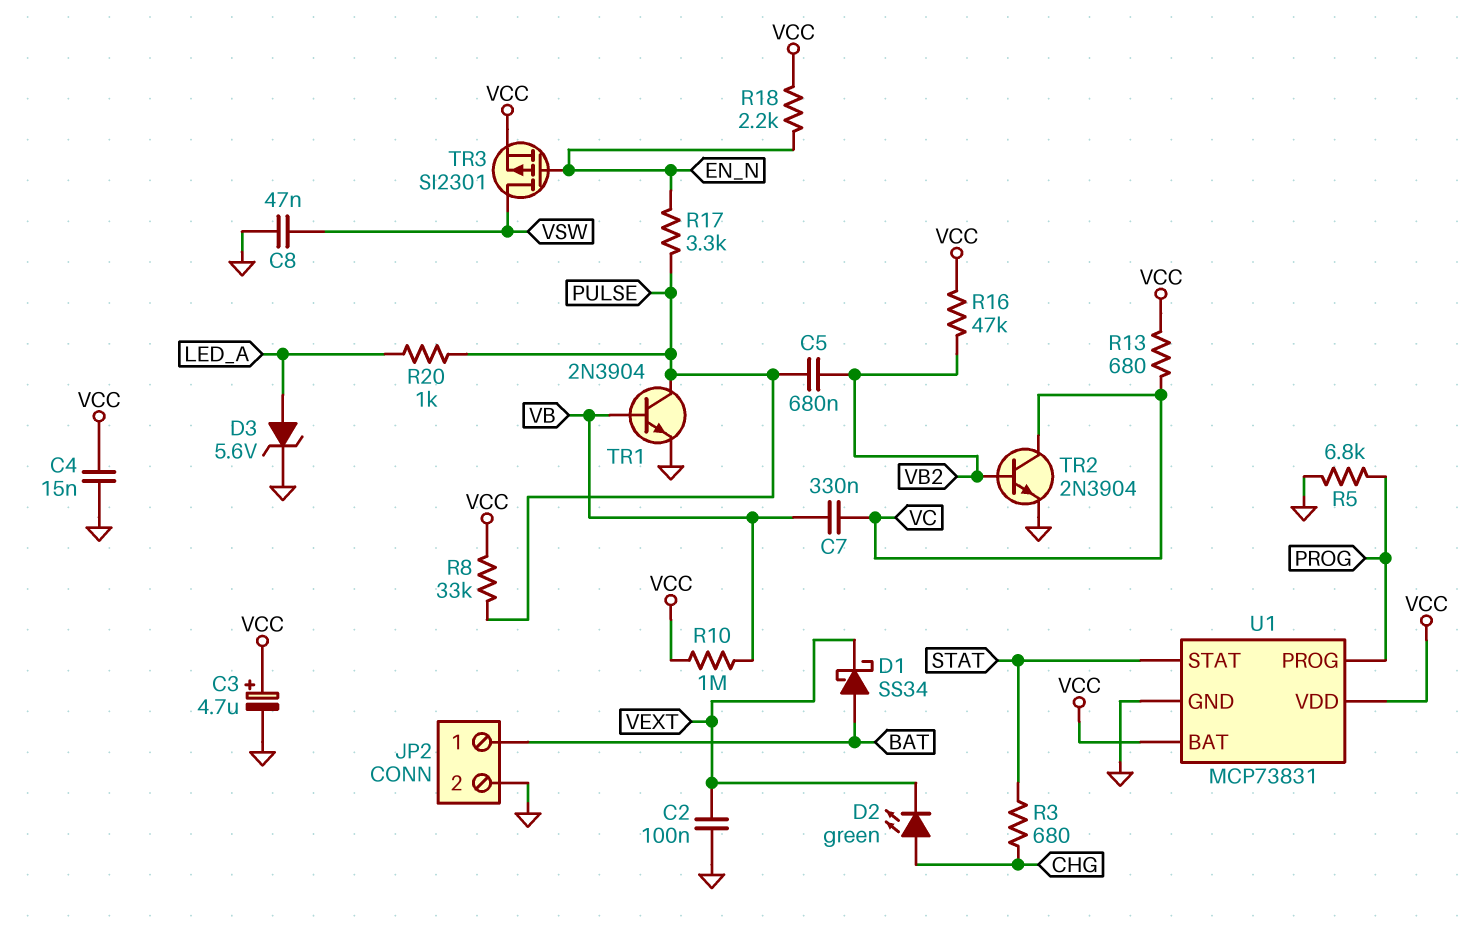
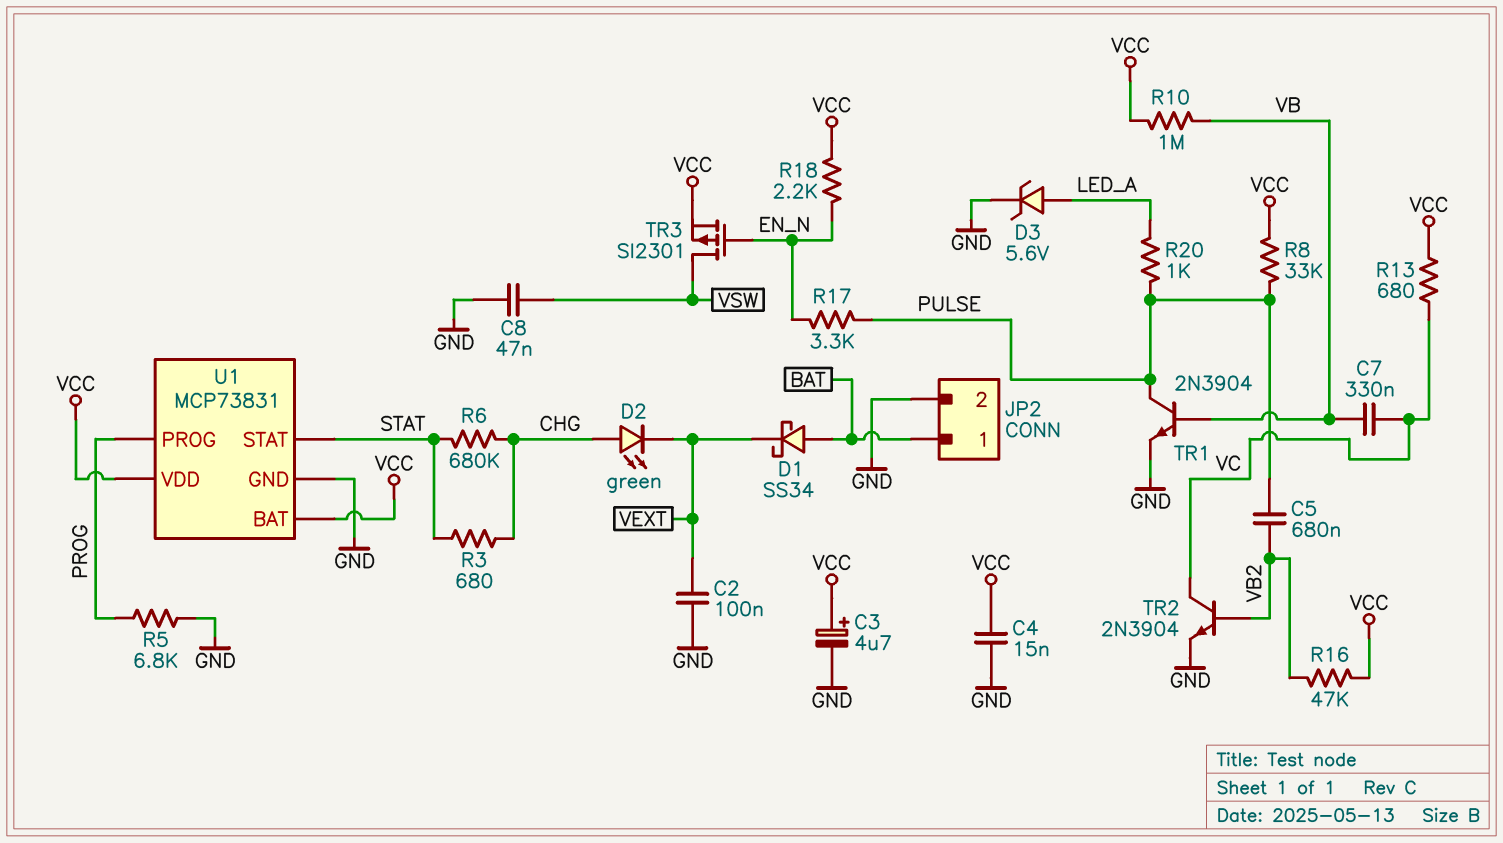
R6: none -> 680k (CHG, STAT)

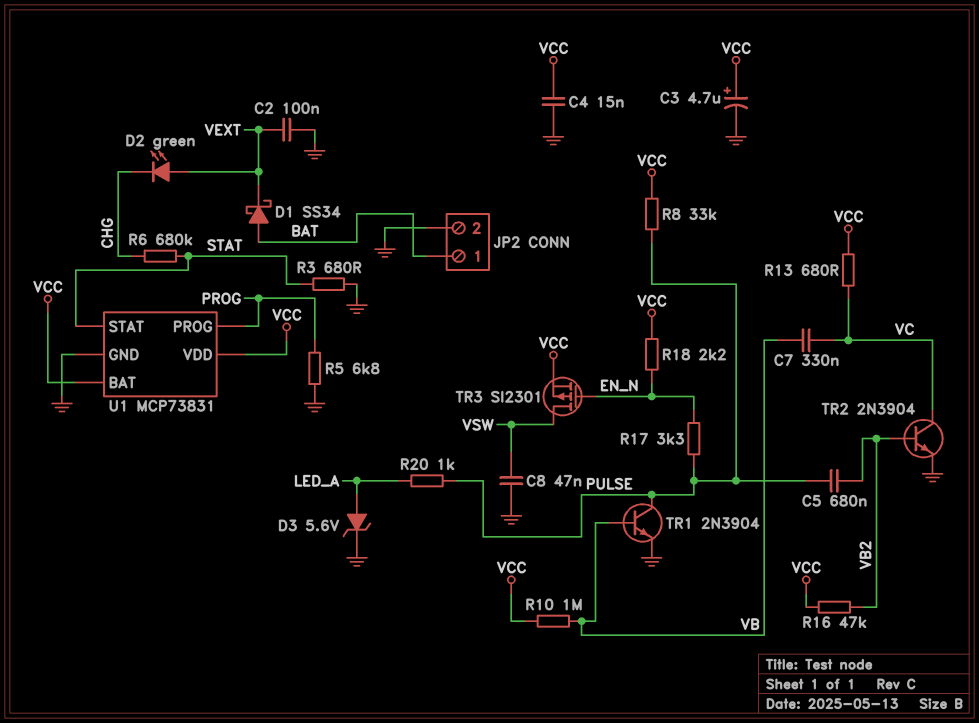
D2: LED green (A CHG, K VEXT) -> LED green (A VEXT, K CHG)
R3: 680 (CHG, STAT) -> 680 (GND, STAT)

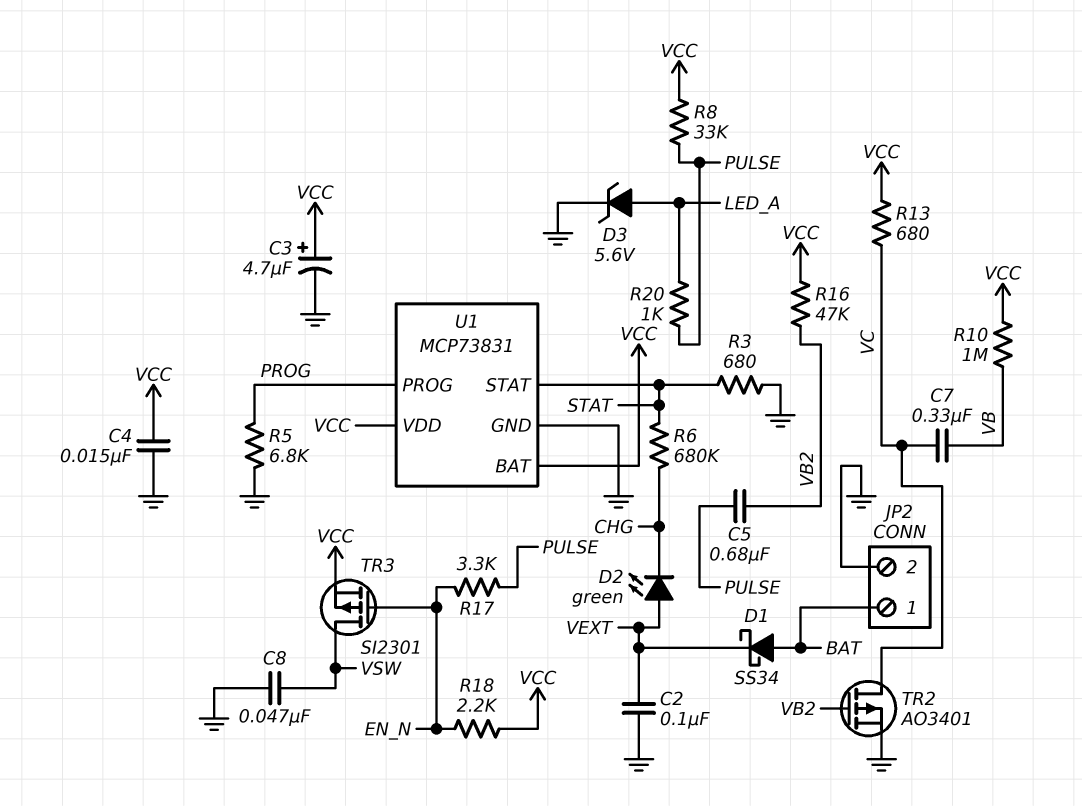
TR1: NPN 2N3904 (B VB, C PULSE, E GND) -> none
TR2: NPN 2N3904 (B VB2, C VC, E GND) -> PMOS AO3401 (G VB2, D VC, S GND)

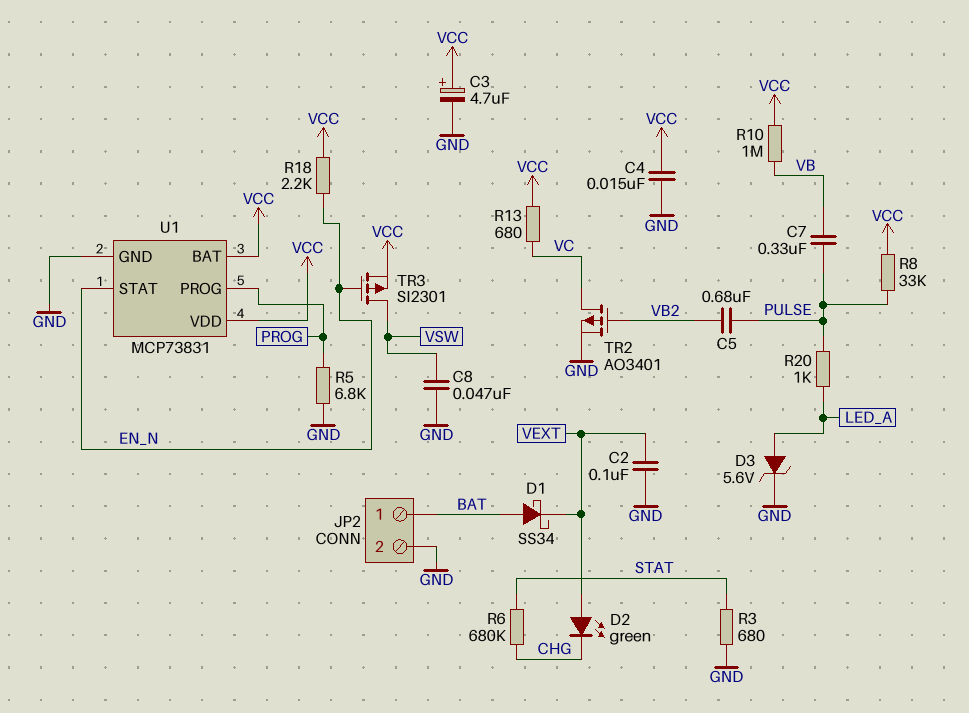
C7: 330nF (VB, VC) -> 330nF (PULSE, VB)
R16: 47k (VB2, VCC) -> none
R17: 3.3k (EN_N, PULSE) -> none
U1 pin STAT: STAT -> EN_N

